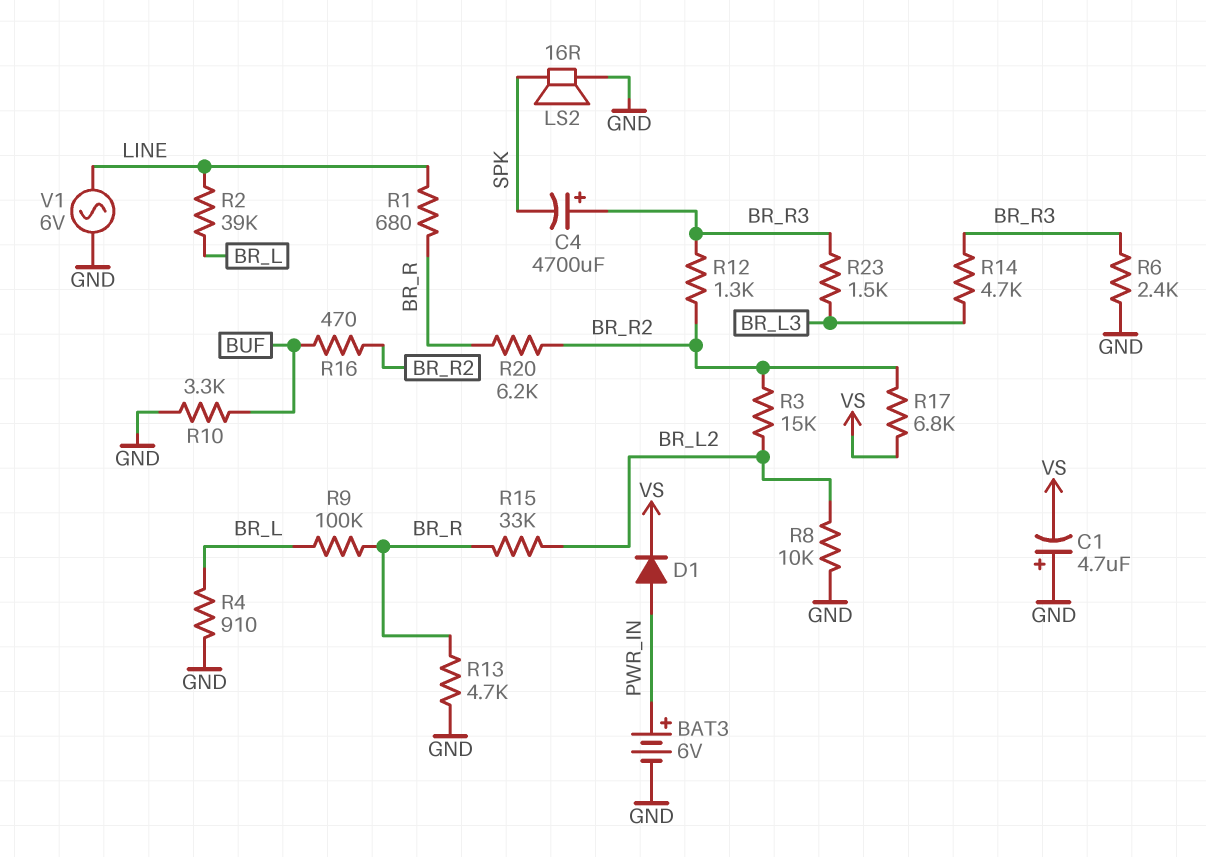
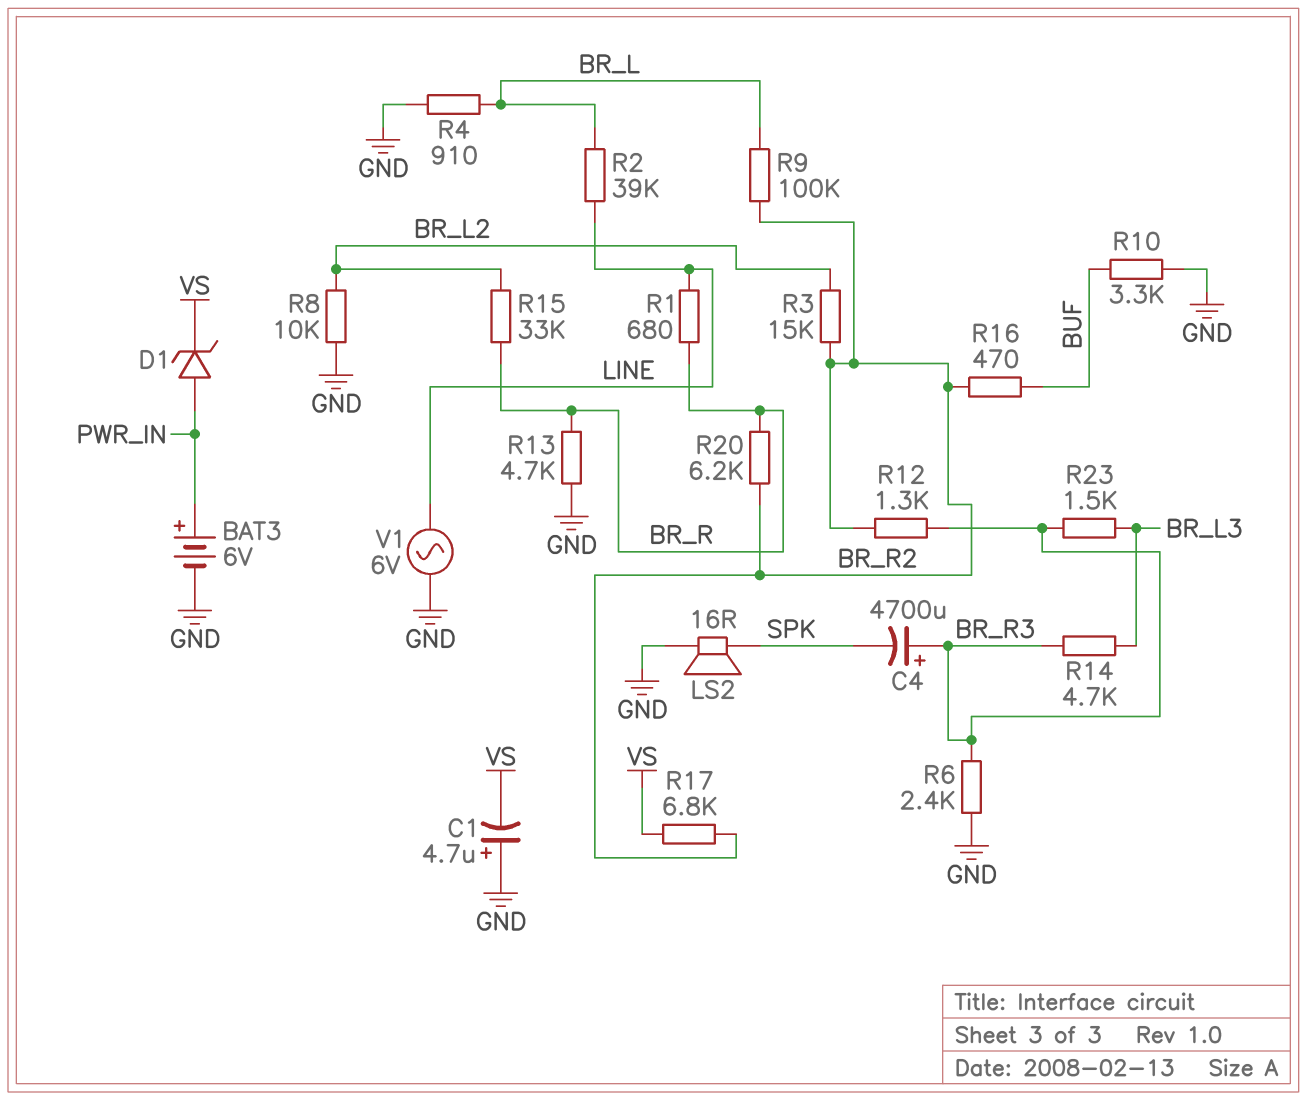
D1: diode (A PWR_IN, K VS) -> zener (A PWR_IN, K VS)
R9: 100k (BR_L, BR_R) -> 100k (BR_L, BR_R2)

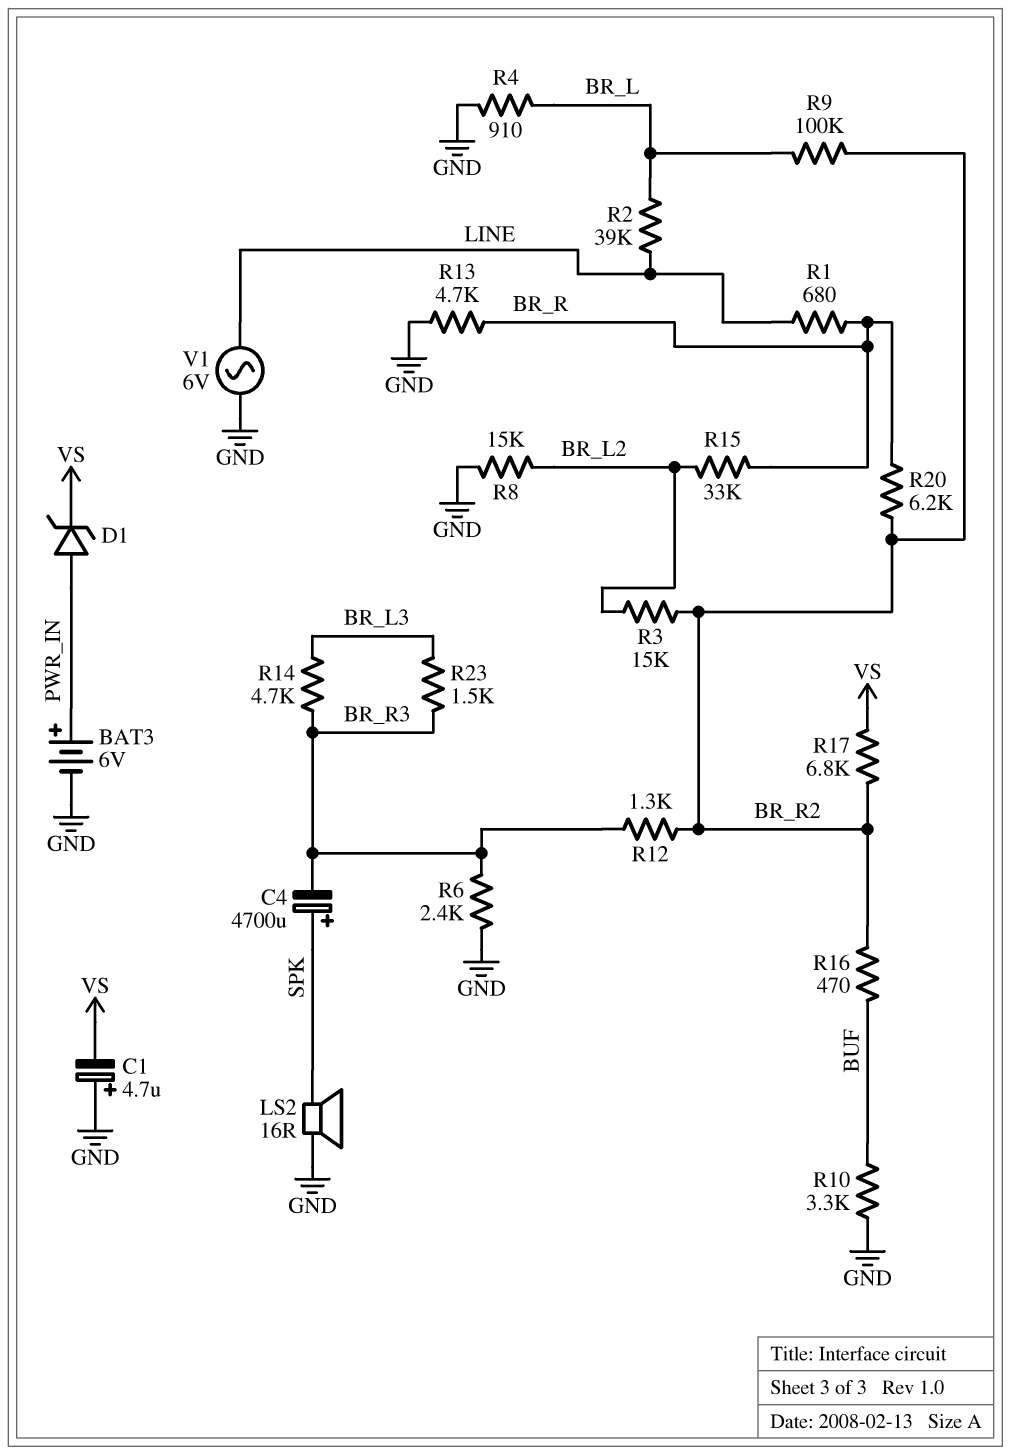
C4: 4700uF (plus BR_R3, minus SPK) -> 4700uF (plus SPK, minus BR_R3)
R8: 10k (BR_L2, GND) -> 15k (BR_L2, GND)

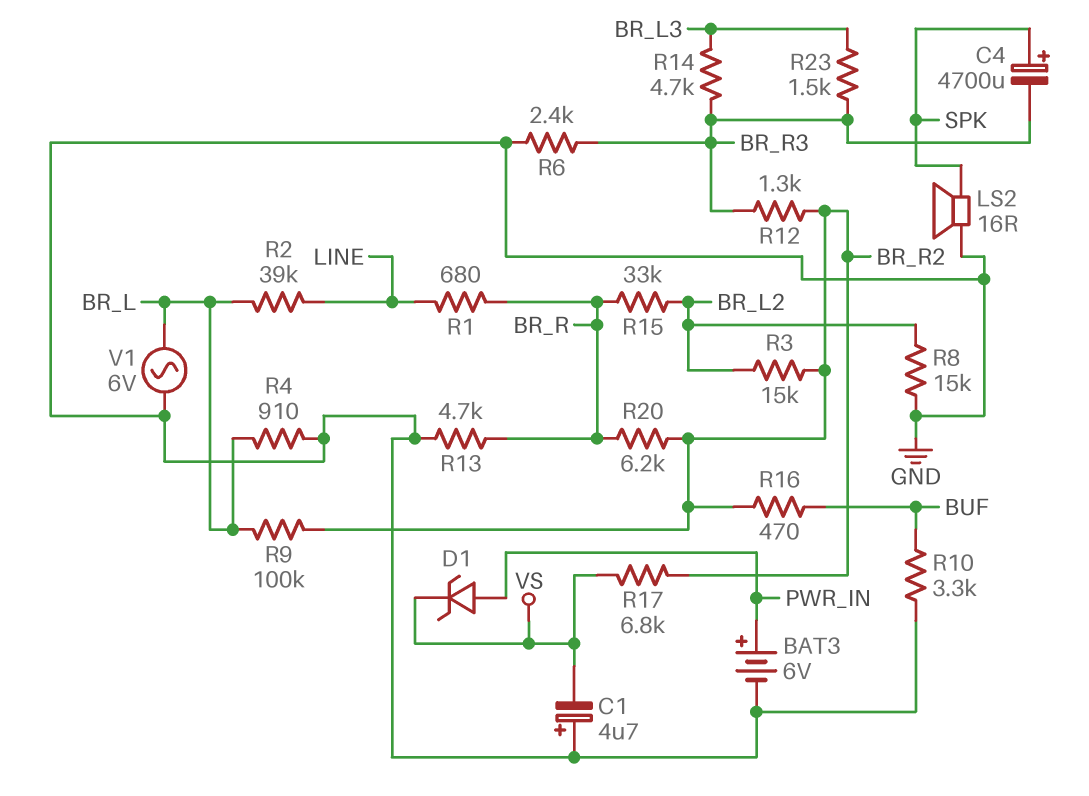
V1: AC 6V (GND, LINE) -> AC 6V (BR_L, GND)

